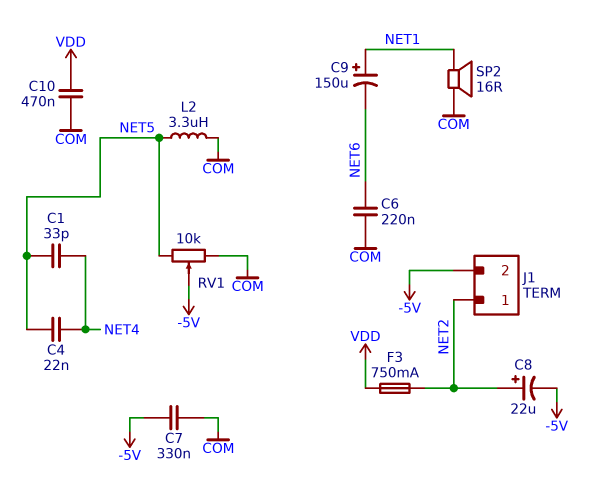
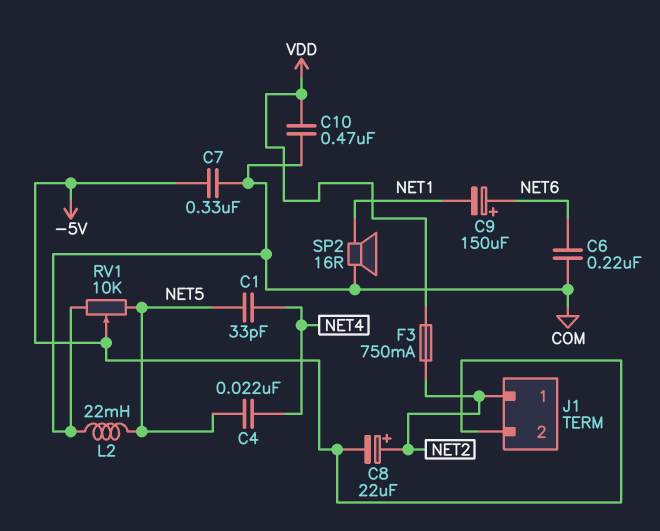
C9: 150uF (plus NET1, minus NET6) -> 150uF (plus NET6, minus NET1)
L2: 3.3uH (COM, NET5) -> 22mH (COM, NET5)

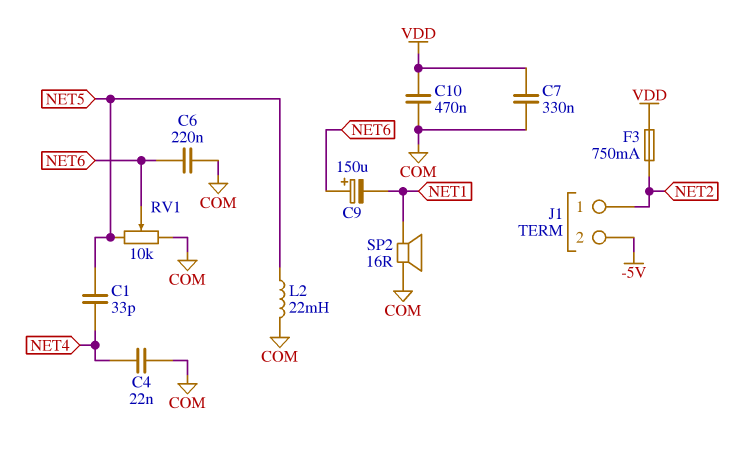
C4: 22nF (NET4, NET5) -> 22nF (COM, NET4)
C7: 330nF (-5V, COM) -> 330nF (COM, VDD)
C8: 22uF (plus NET2, minus -5V) -> none
RV1: 10k (COM, NET5, wiper -5V) -> 10k (COM, NET5, wiper NET6)

